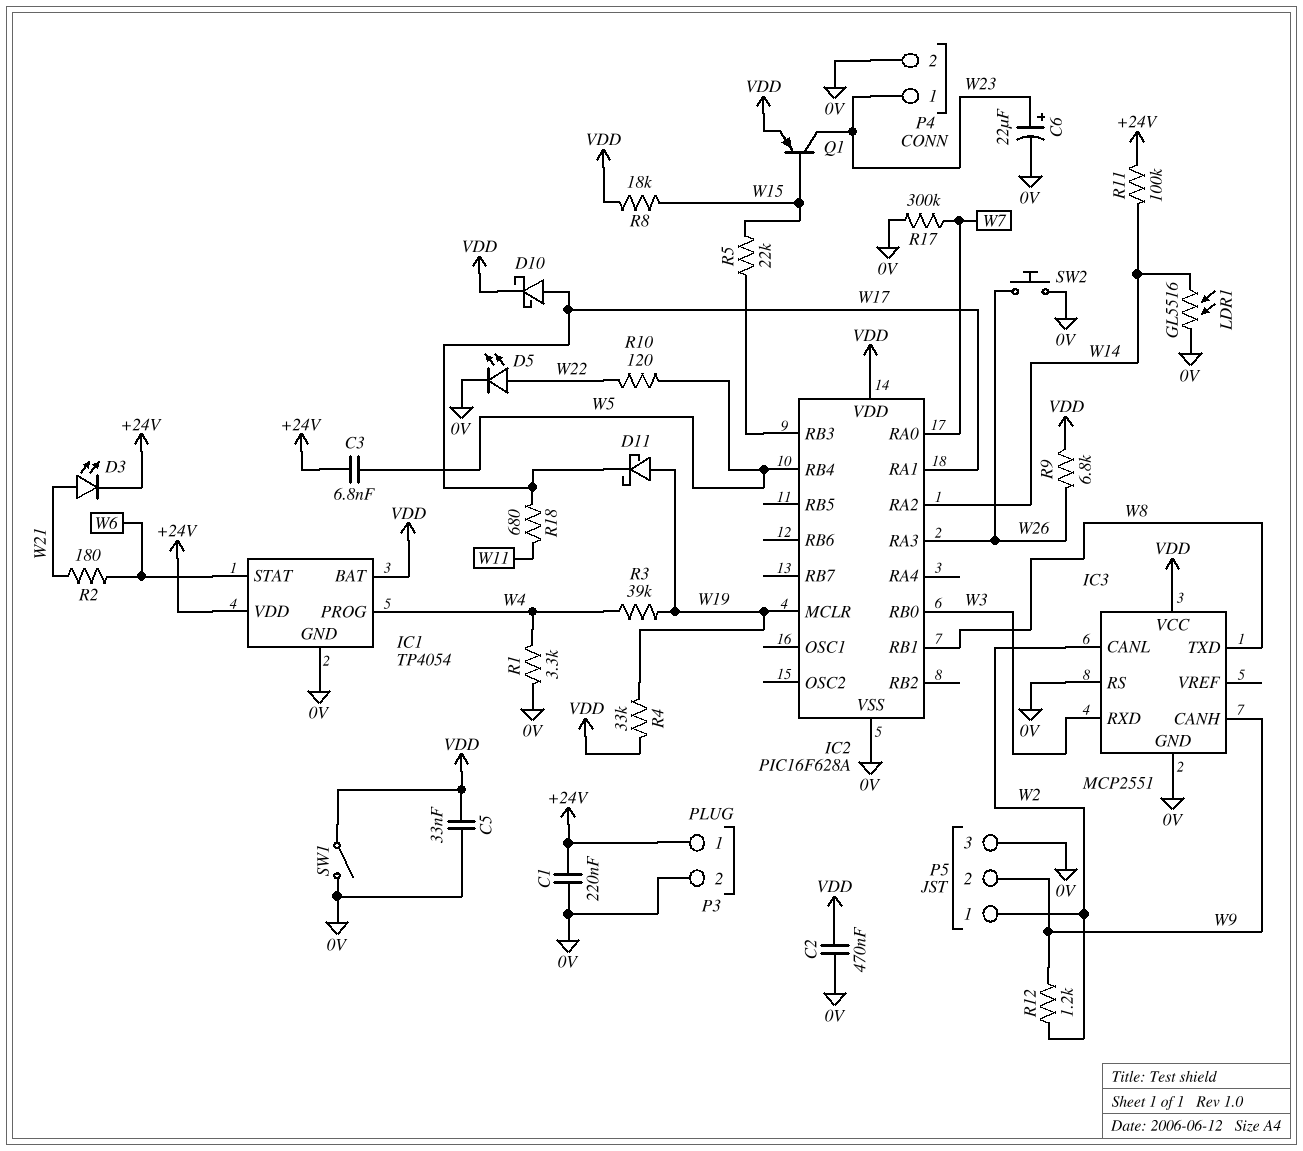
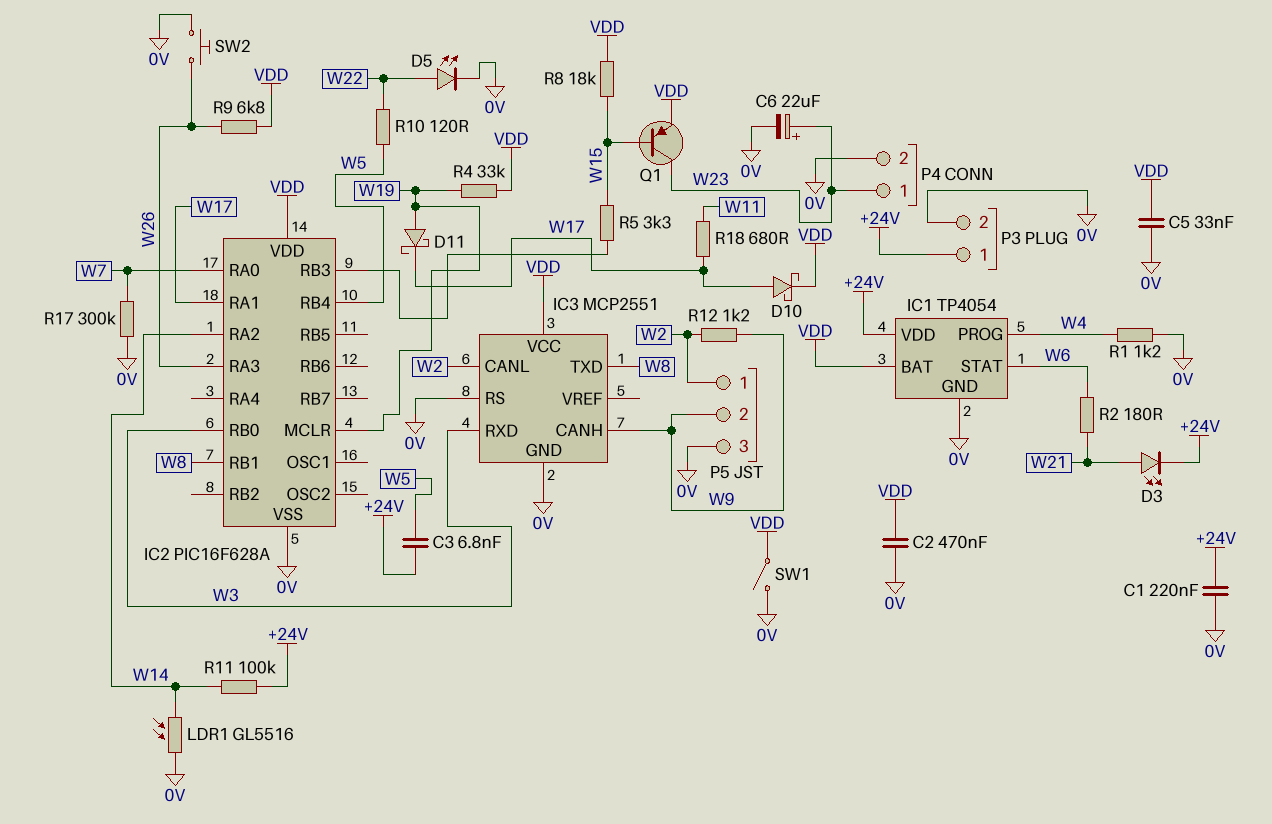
R1: 3.3k (0V, W4) -> 1.2k (0V, W4)
R3: 39k (W4, W19) -> none
R5: 22k (IC2/RB3, W15) -> 3.3k (IC2/RB3, W15)

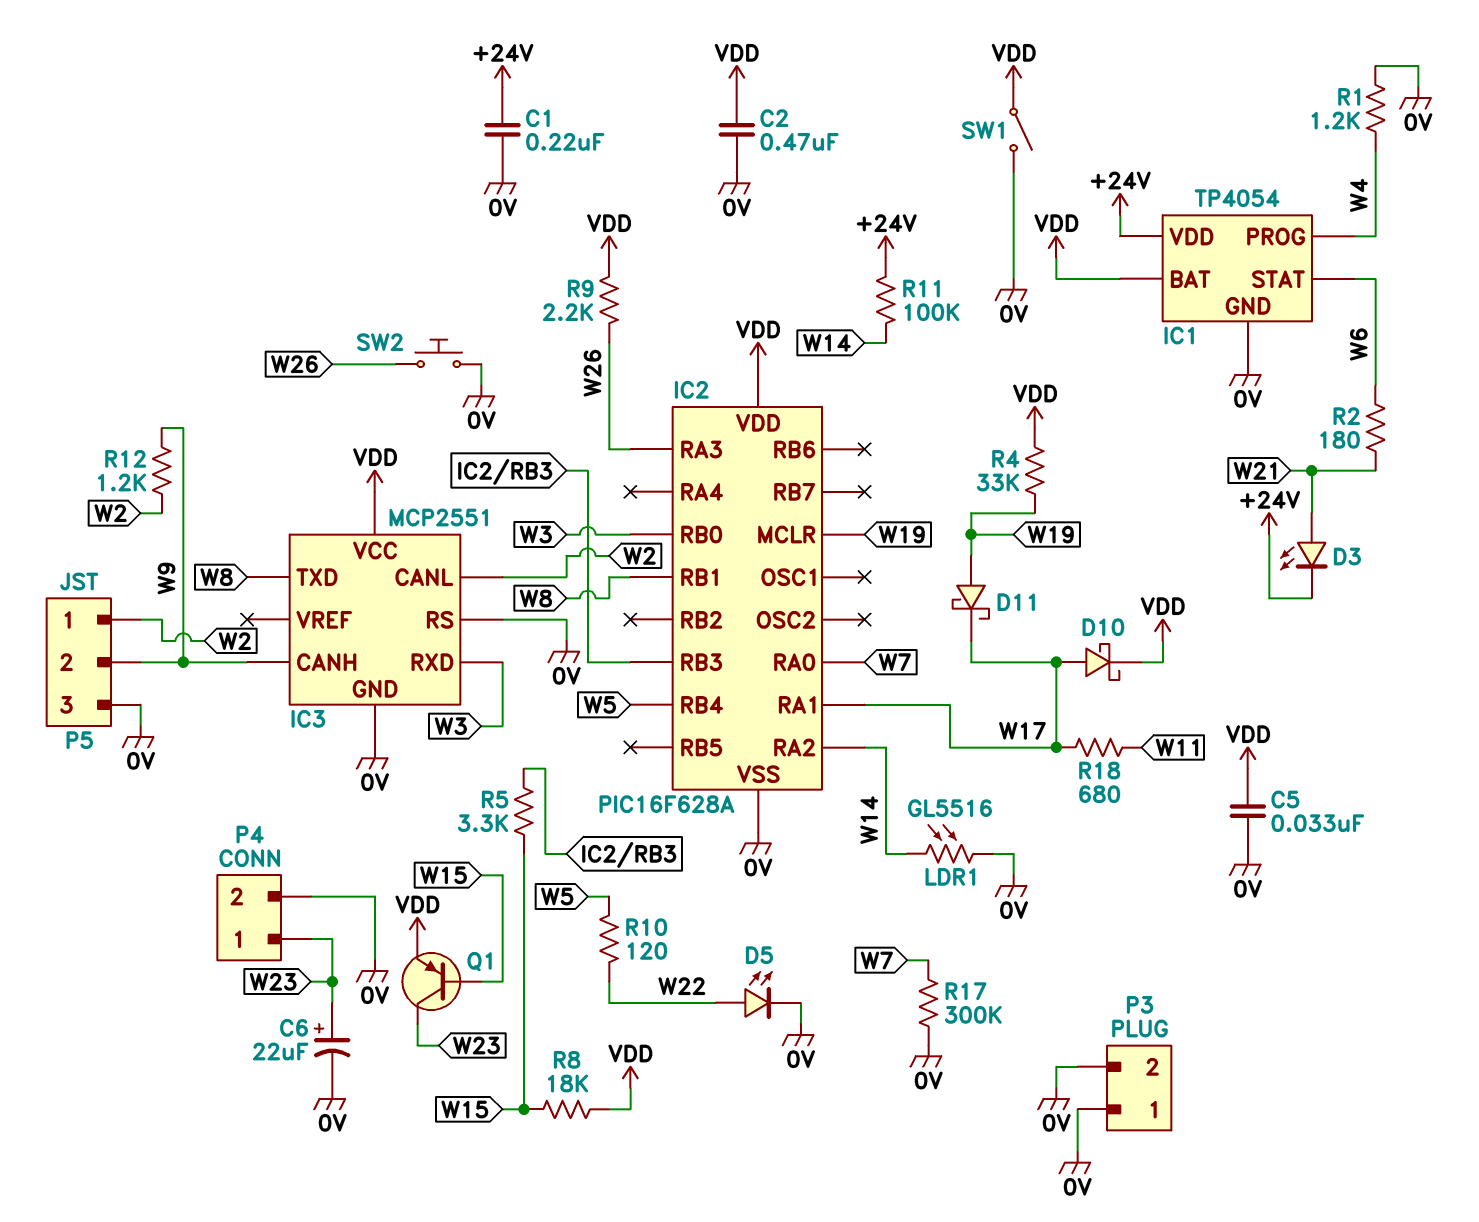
C3: 6.8nF (+24V, W5) -> none
P3 pin 1: +24V -> 0V
R9: 6.8k (VDD, W26) -> 2.2k (VDD, W26)

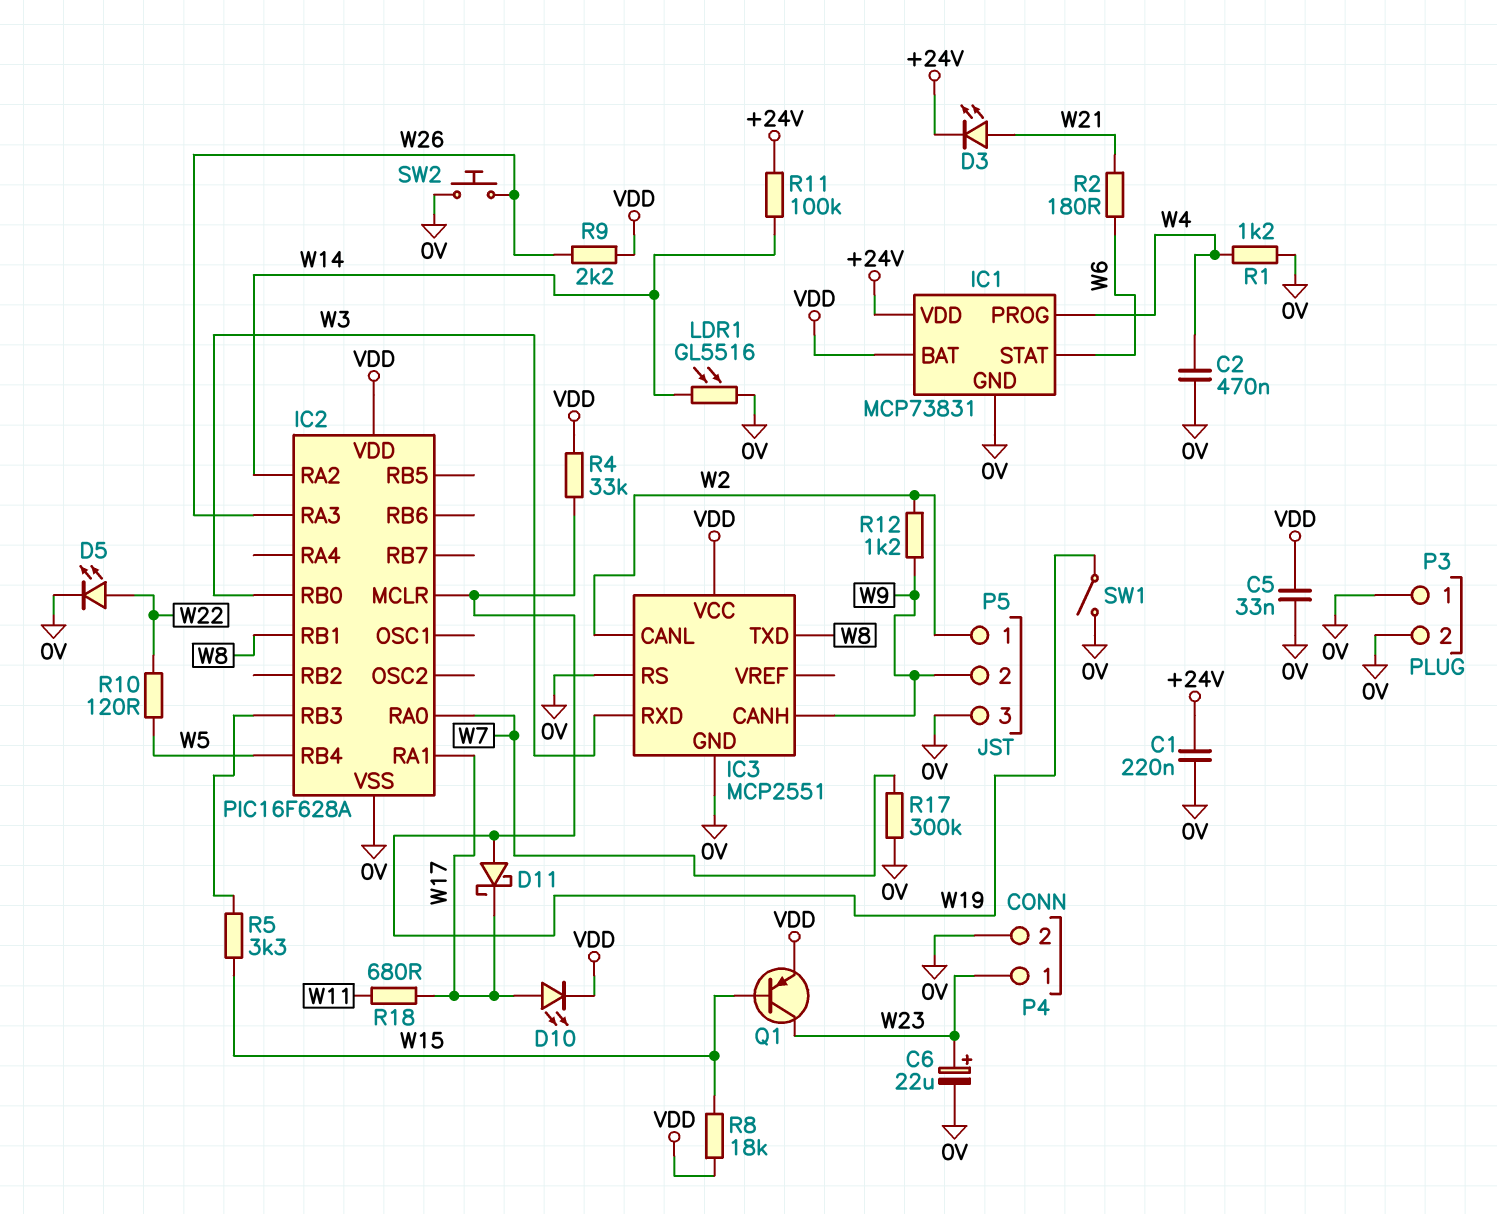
C2: 470nF (0V, VDD) -> 470nF (0V, W4)
D10: schottky (A W17, K VDD) -> LED (A W17, K VDD)
IC1: TP4054 -> MCP73831
SW1: switch (0V, VDD) -> switch (0V, W19)

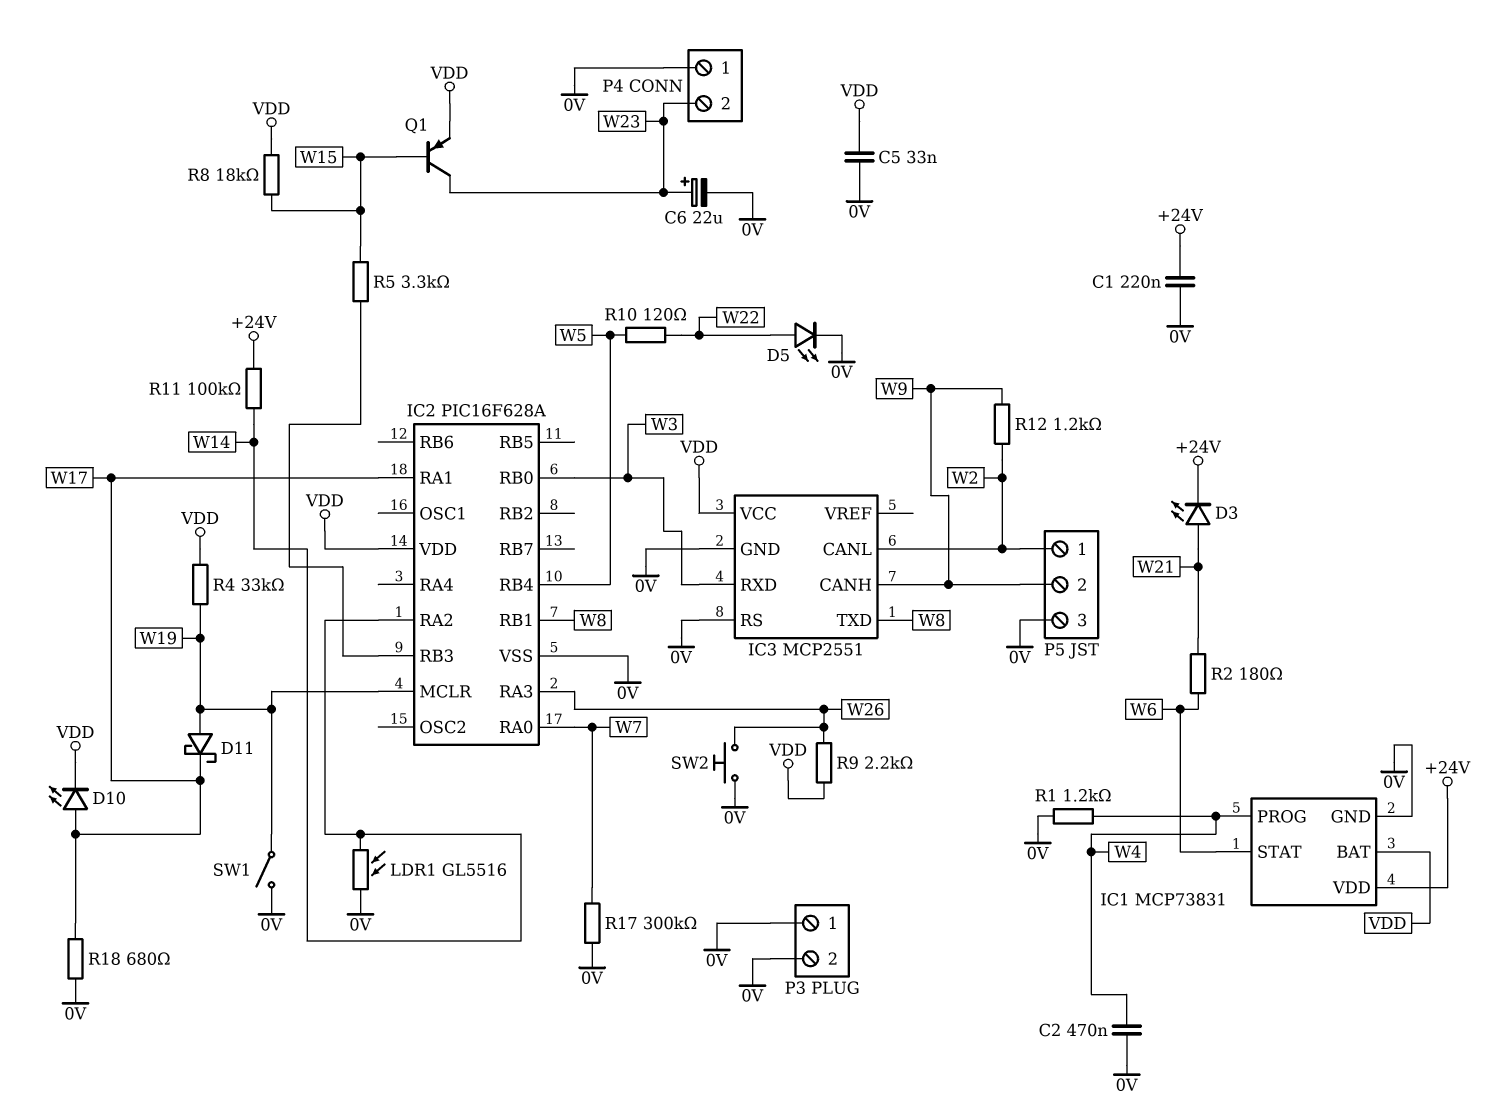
P4 pin 1: W23 -> 0V
P4 pin 2: 0V -> W23
R18: 680 (W11, W17) -> 680 (0V, W17)

